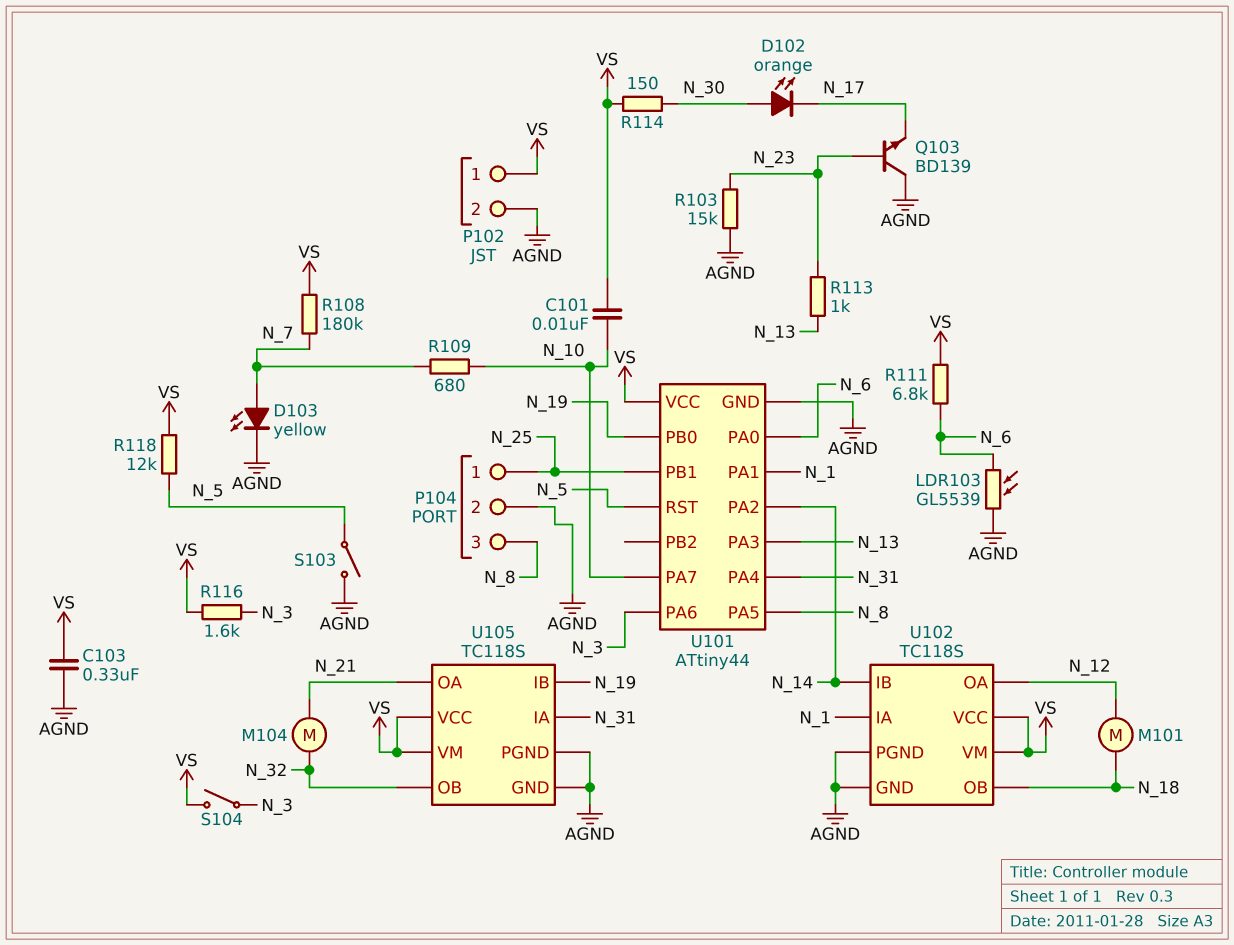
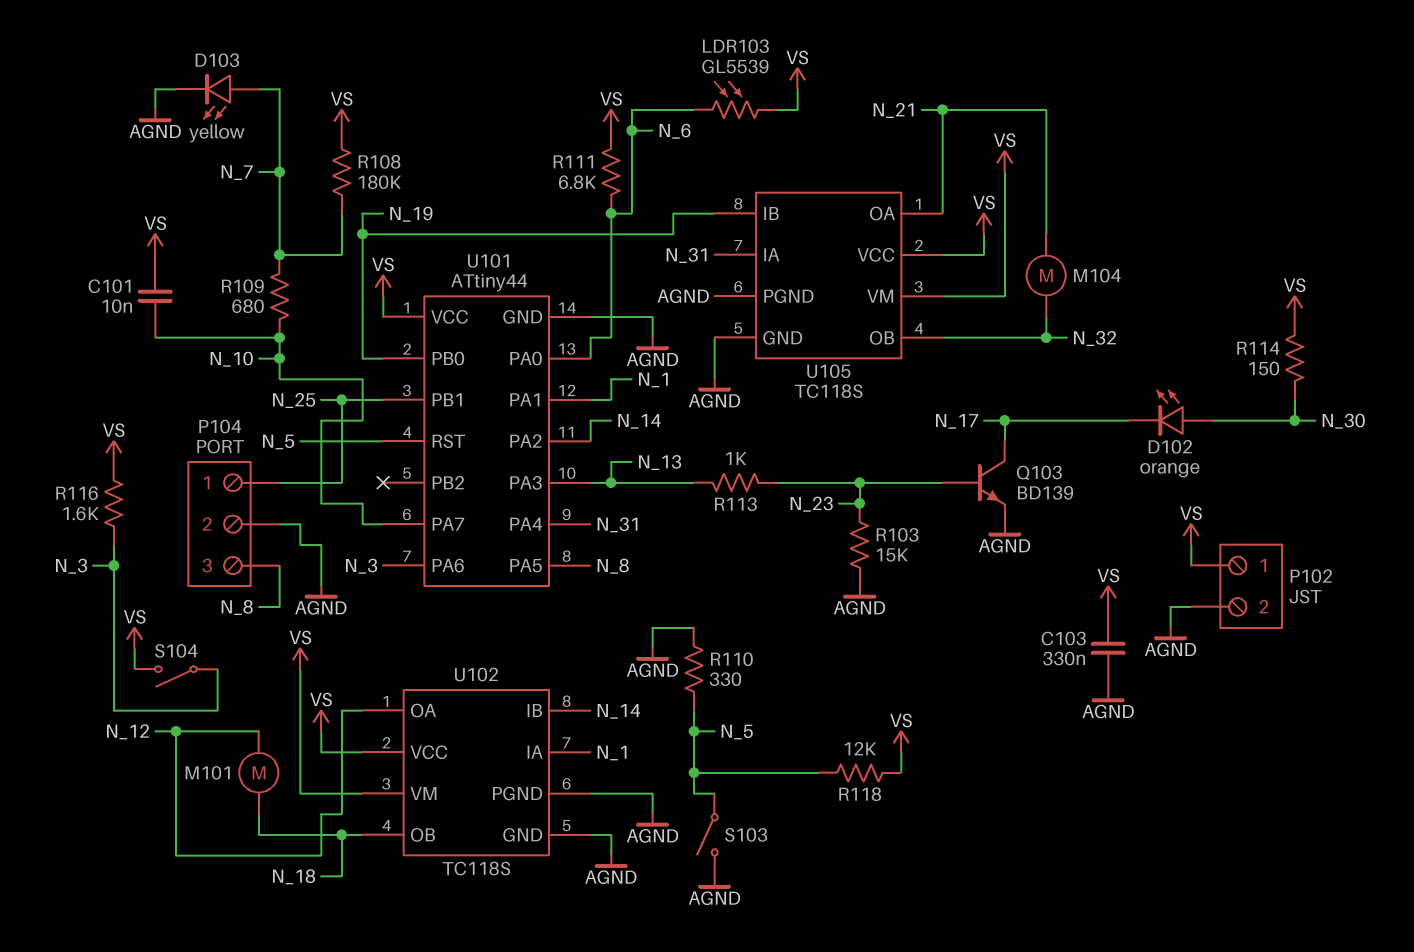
LDR103: GL5539 (AGND, N_6) -> GL5539 (N_6, VS)
Q103: NPN BD139 (B N_23, C AGND, E N_17) -> NPN BD139 (B N_23, C N_17, E AGND)
R110: none -> 330 (AGND, N_5)

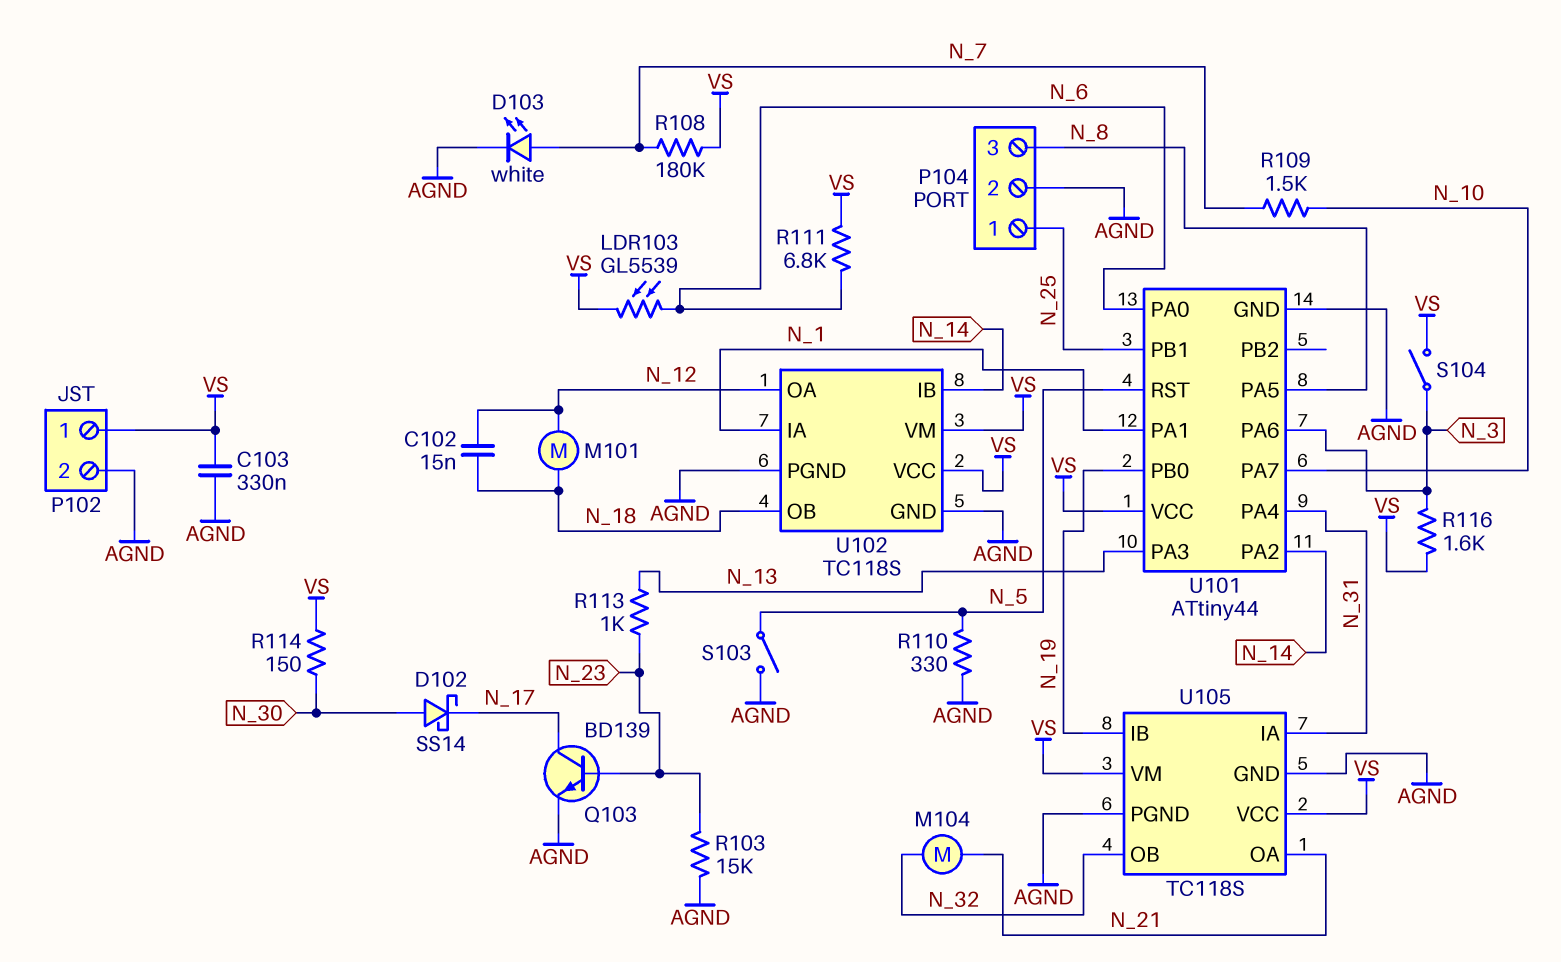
C101: 10nF (N_10, VS) -> none
C102: none -> 15nF (N_12, N_18)
D102: LED orange (A N_30, K N_17) -> schottky SS14 (A N_30, K N_17)
D103: LED yellow (A N_7, K AGND) -> LED white (A N_7, K AGND)
R109: 680 (N_7, N_10) -> 1.5k (N_7, N_10)
R118: 12k (N_5, VS) -> none

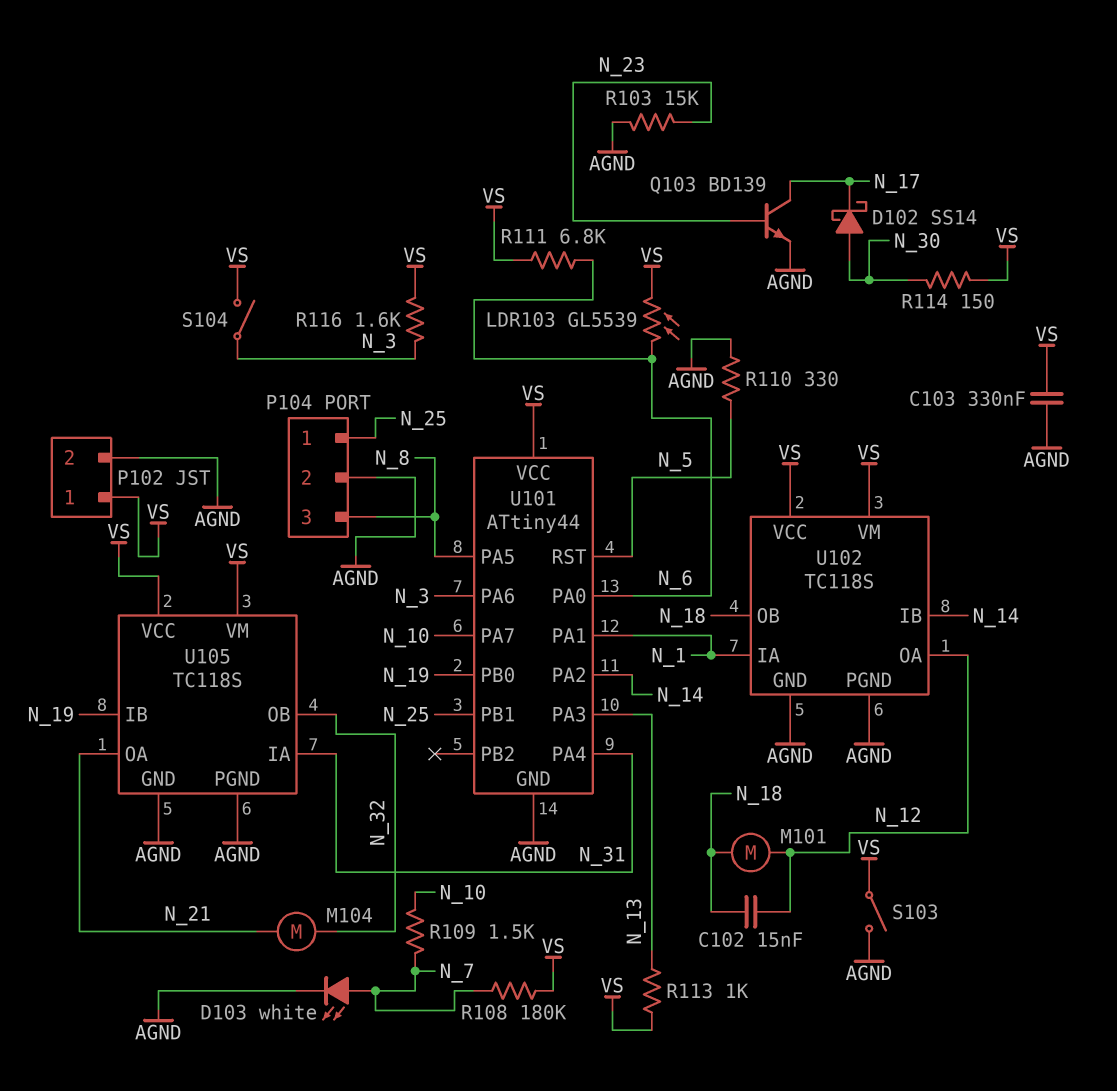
R113: 1k (N_13, N_23) -> 1k (N_13, VS)
S103: switch (AGND, N_5) -> switch (AGND, VS)

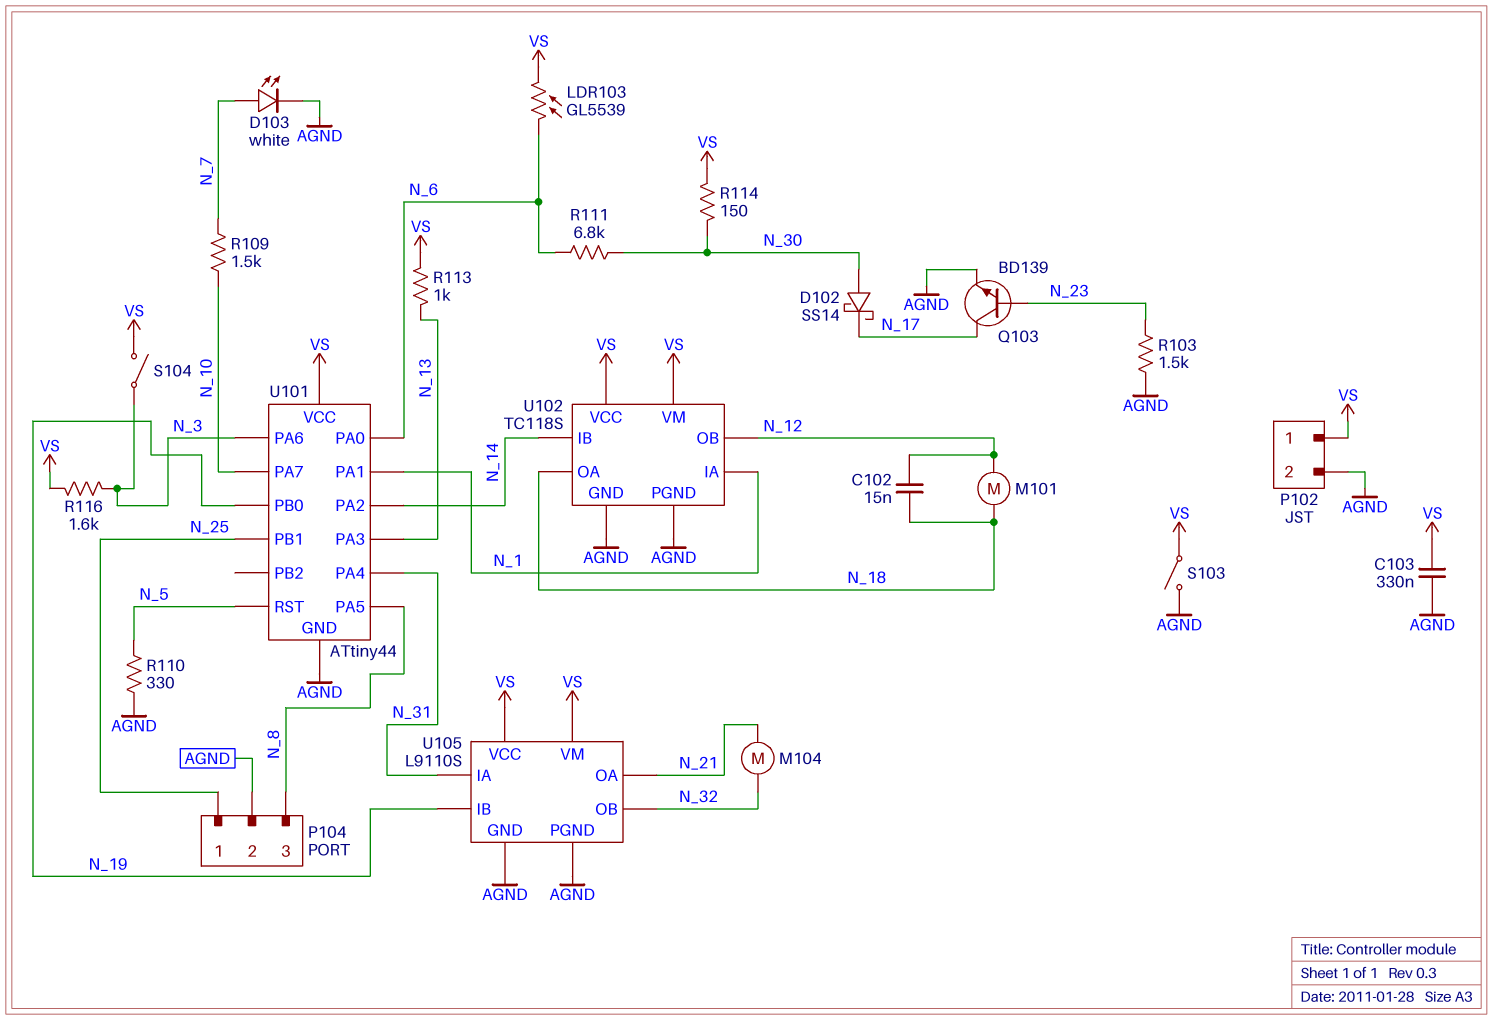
R103: 15k (AGND, N_23) -> 1.5k (AGND, N_23)
R108: 180k (N_7, VS) -> none
R111: 6.8k (N_6, VS) -> 6.8k (N_6, N_30)
U102 pin OA: N_12 -> N_18
U102 pin OB: N_18 -> N_12
U105: TC118S -> L9110S

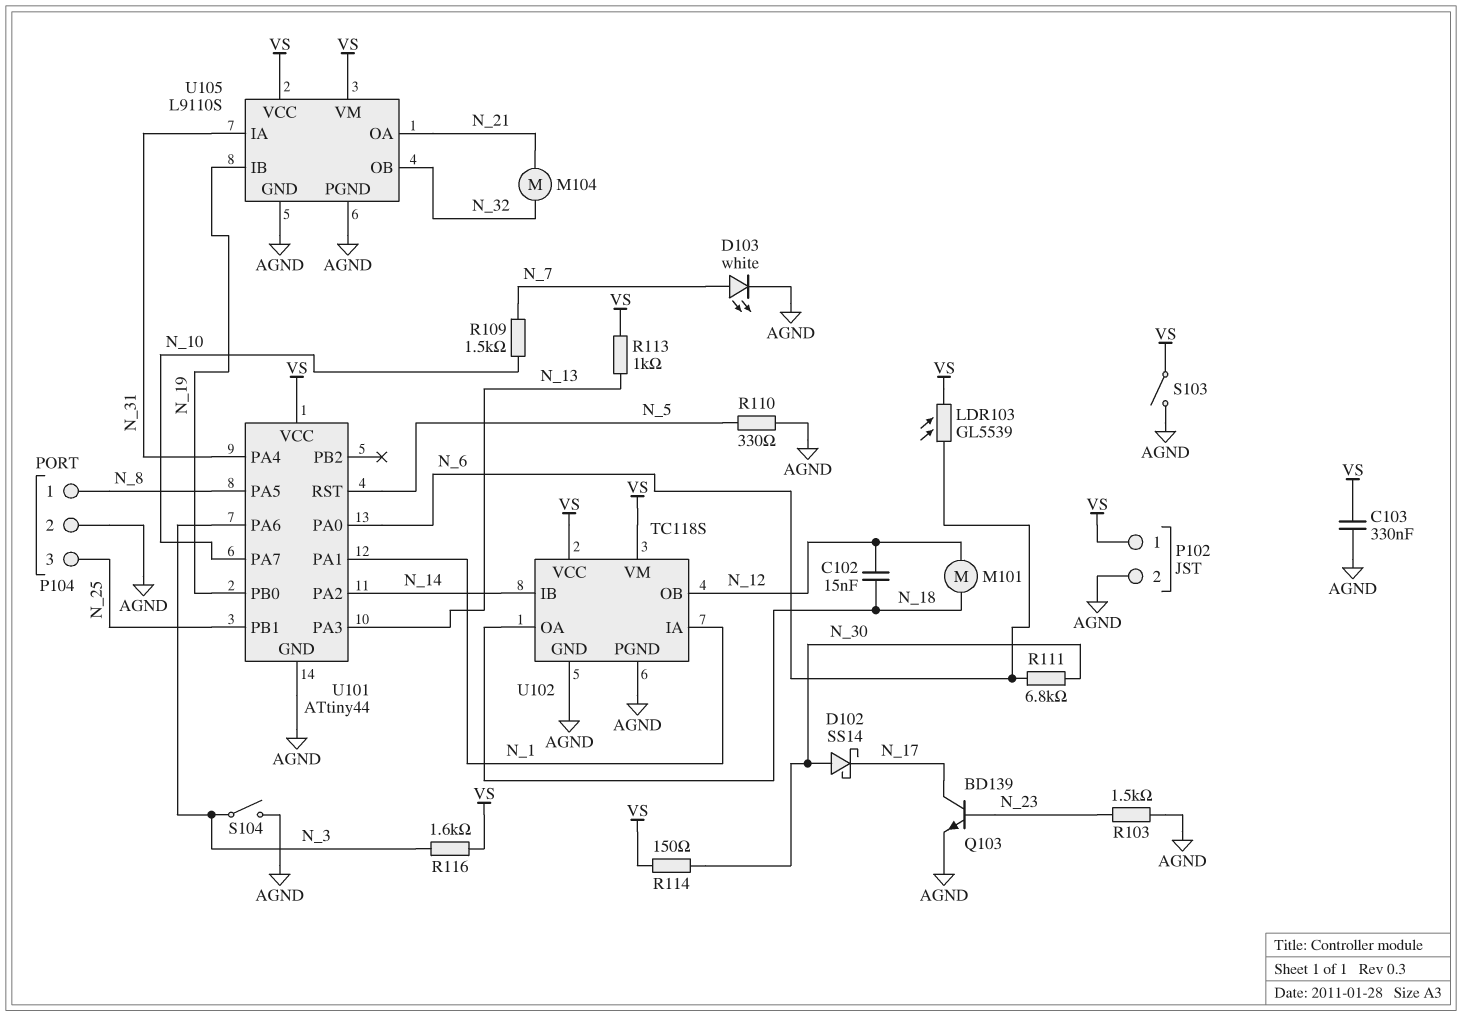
P104 pin 1: N_25 -> N_8
P104 pin 3: N_8 -> N_25
S104: switch (N_3, VS) -> switch (AGND, N_3)

